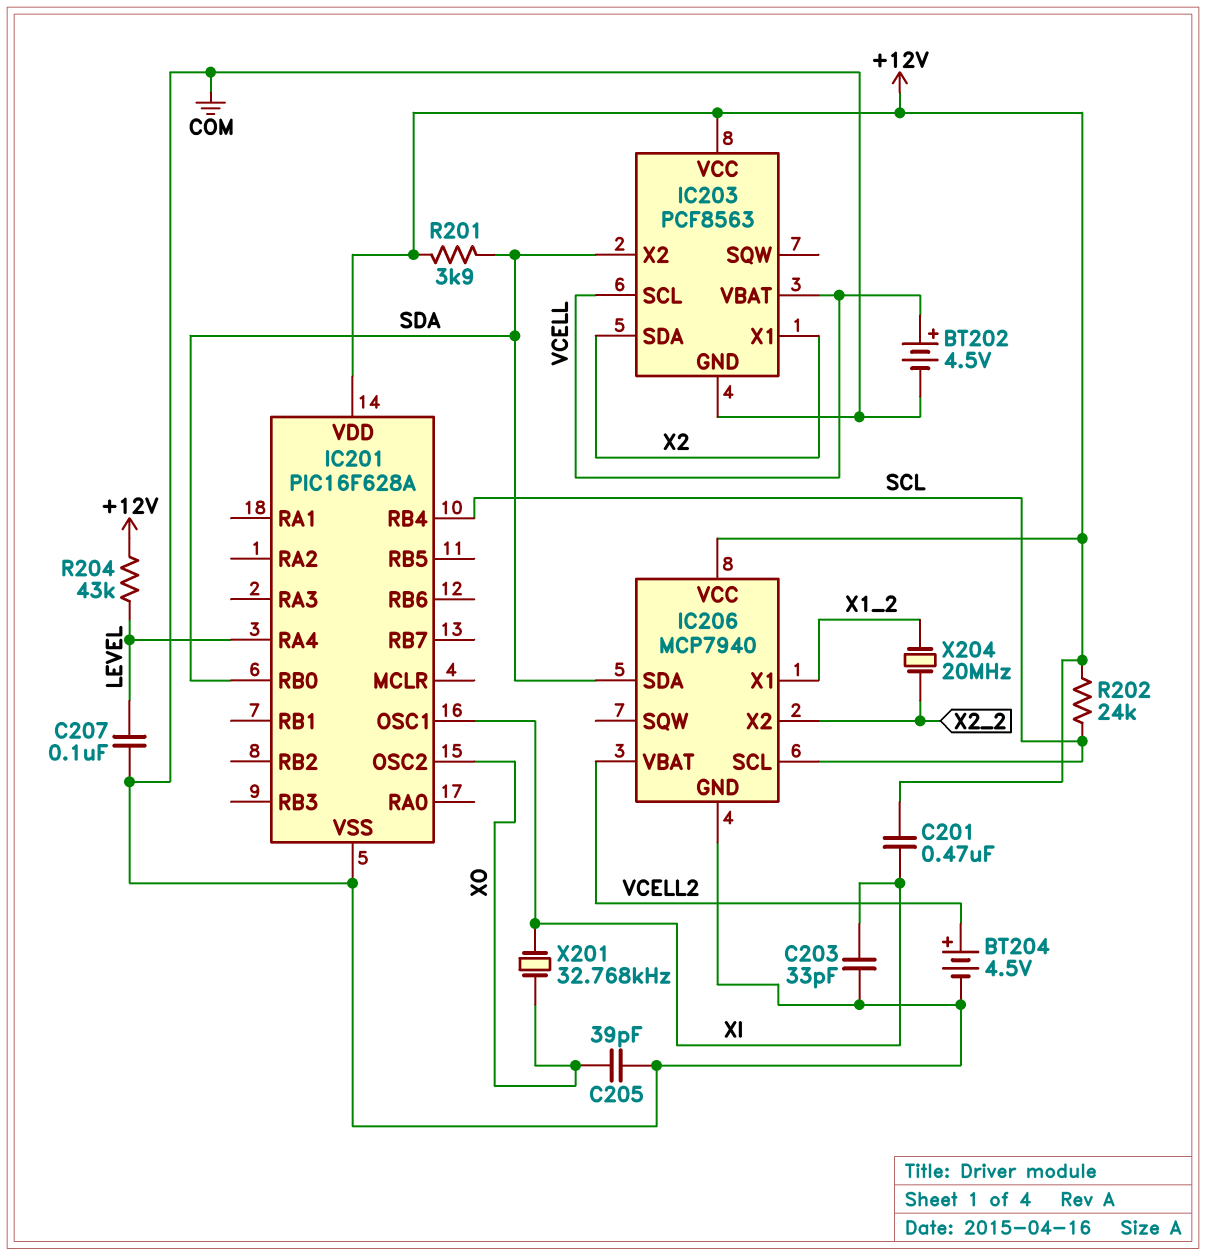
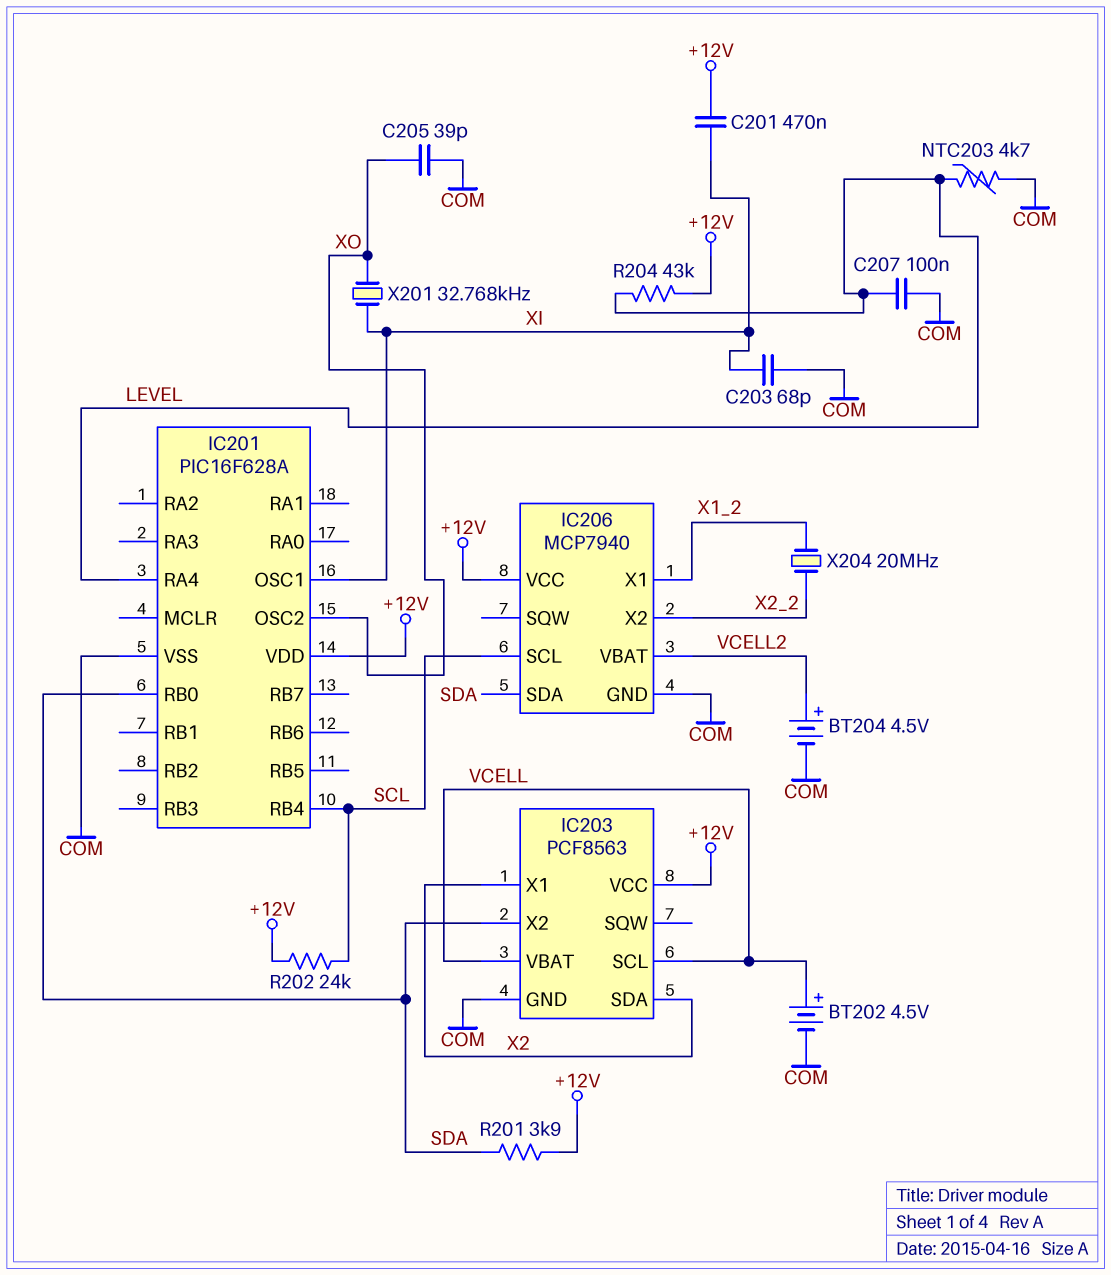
C203: 33pF (COM, XI) -> 68pF (COM, XI)
NTC203: none -> 4.7k (COM, LEVEL)

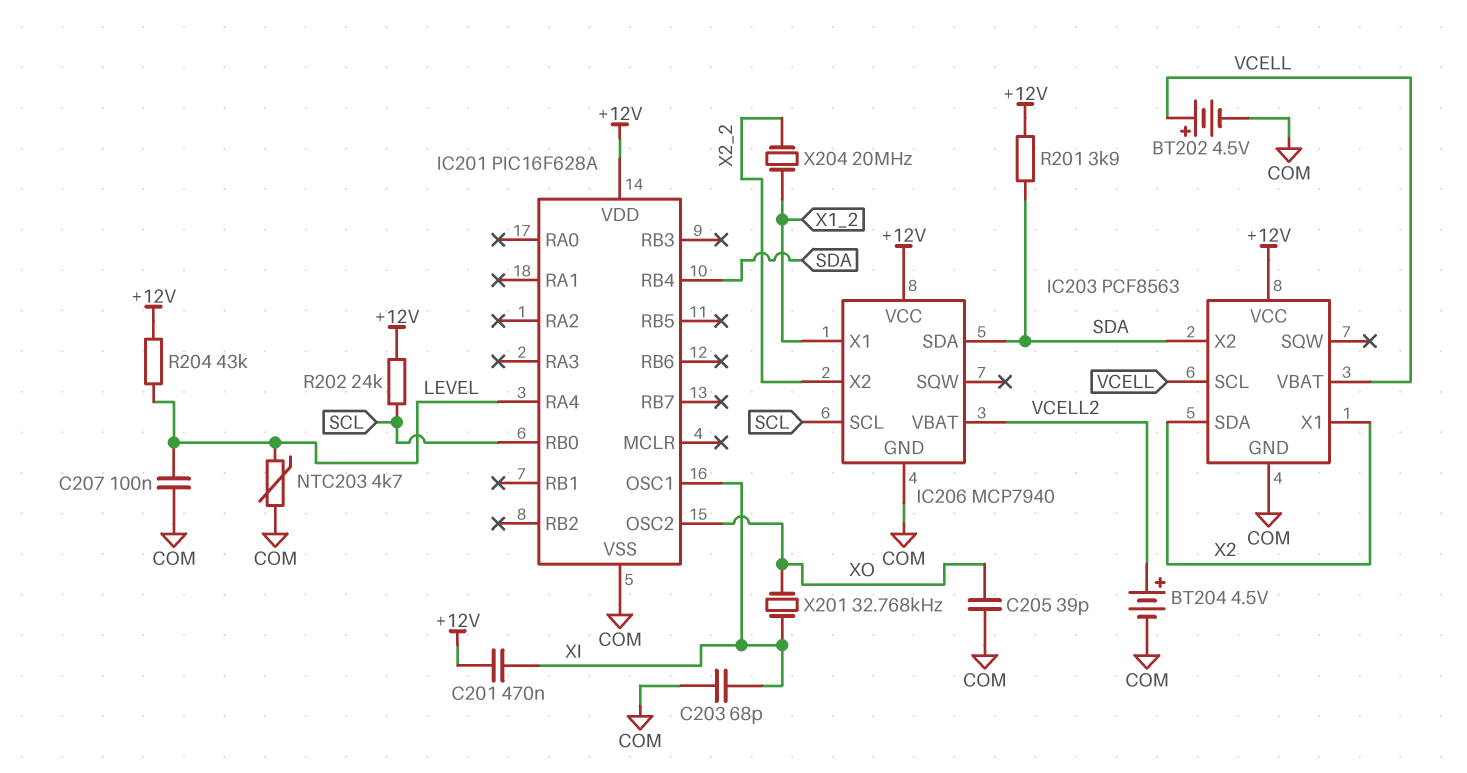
IC201 pin RB0: SDA -> SCL
IC201 pin RB4: SCL -> SDA

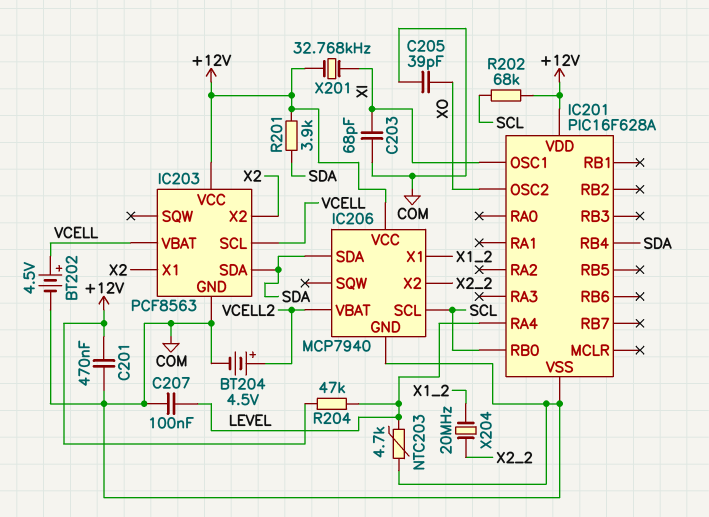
C201: 470nF (+12V, XI) -> 470nF (+12V, COM)
IC203 pin SDA: X2 -> SDA
IC203 pin X2: SDA -> X2
R202: 24k (+12V, SCL) -> 68k (+12V, SCL)
R204: 43k (+12V, LEVEL) -> 47k (+12V, LEVEL)
X201: 32.768kHz (XI, XO) -> 32.768kHz (+12V, XI)

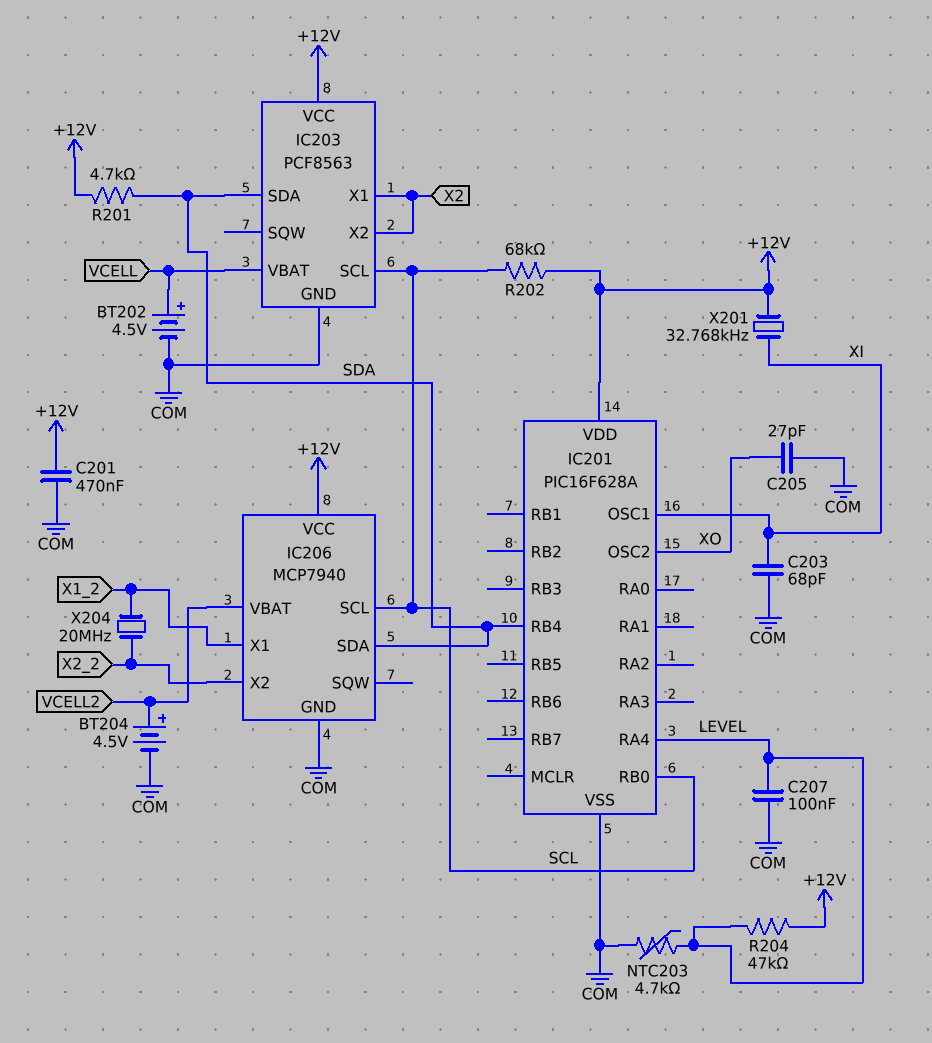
C205: 39pF (COM, XO) -> 27pF (COM, XO)
IC203 pin SCL: VCELL -> SCL
R201: 3.9k (+12V, SDA) -> 4.7k (+12V, SDA)

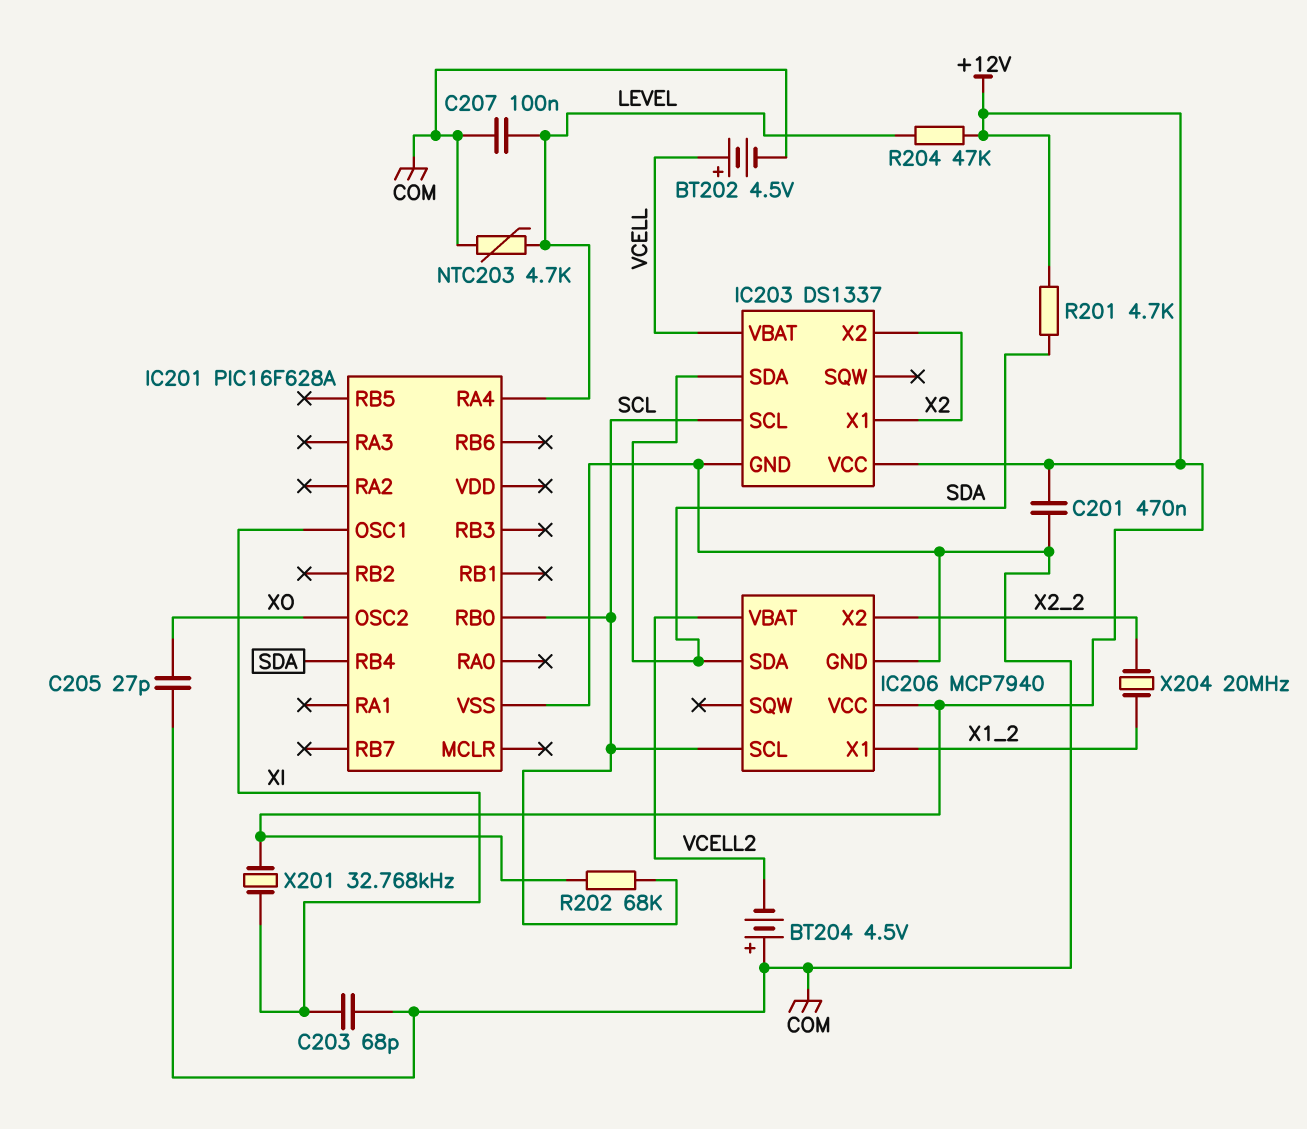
BT204: 4.5V (plus VCELL2, minus COM) -> 4.5V (plus COM, minus VCELL2)
IC201 pin VDD: +12V -> none
IC203: PCF8563 -> DS1337

